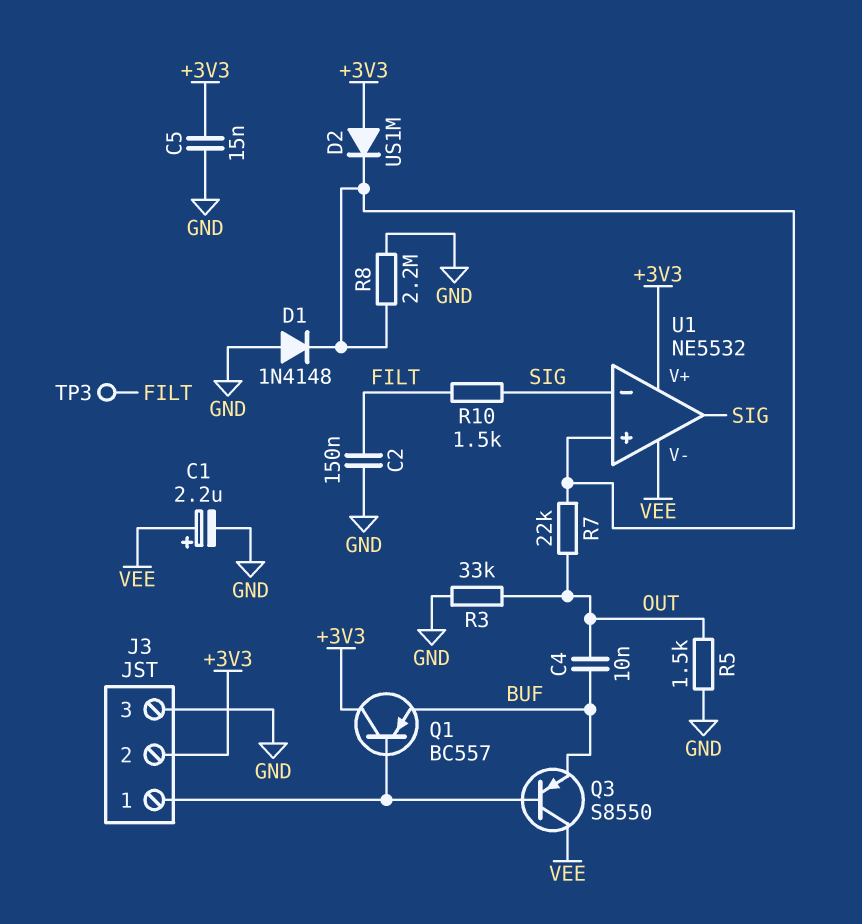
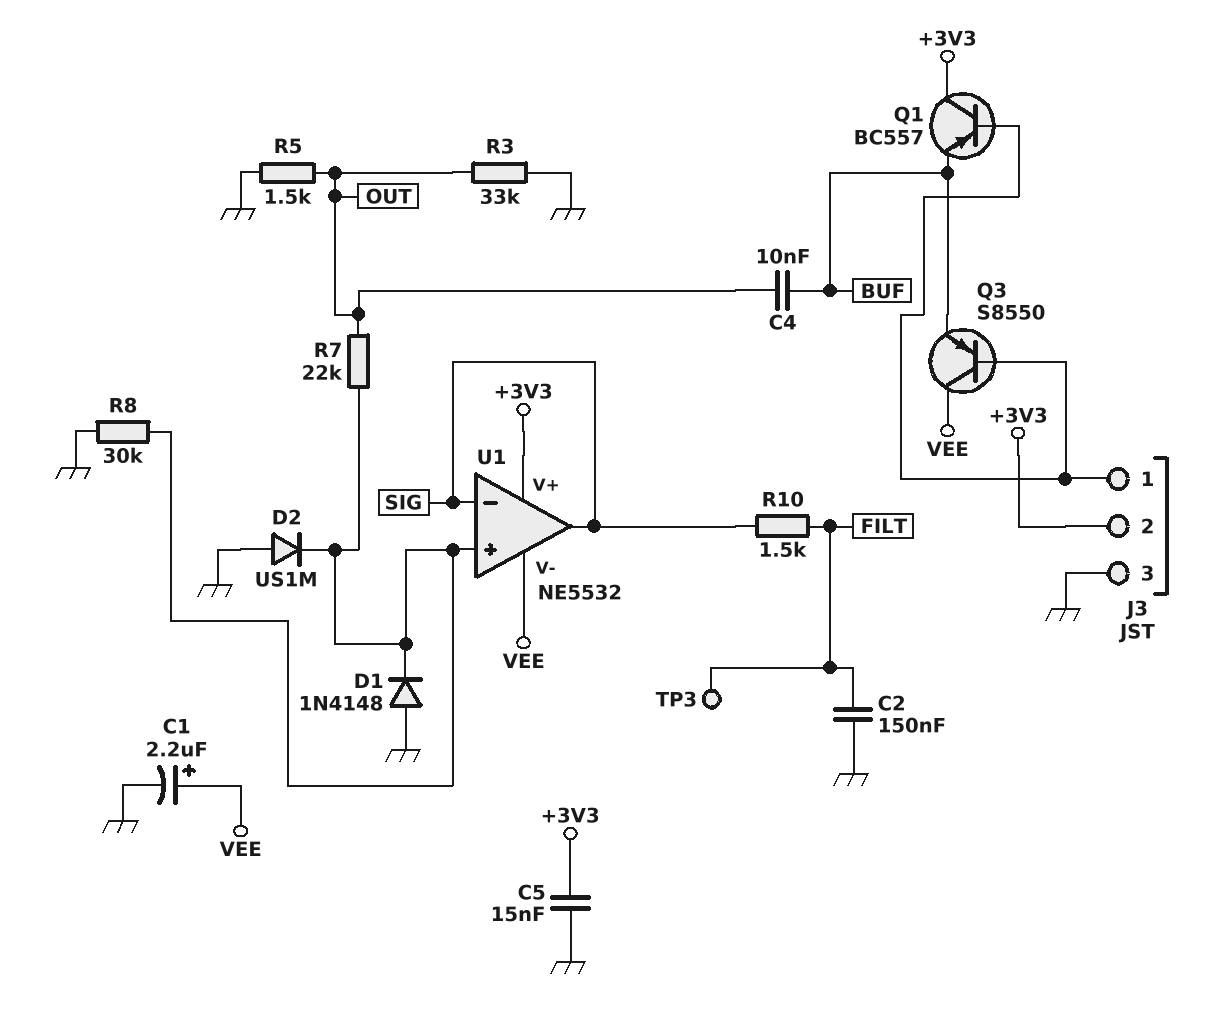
D2: diode US1M (A +3V3, K U1/in+) -> diode US1M (A GND, K U1/in+)
R8: 2.2M (GND, U1/in+) -> 30k (GND, U1/in+)

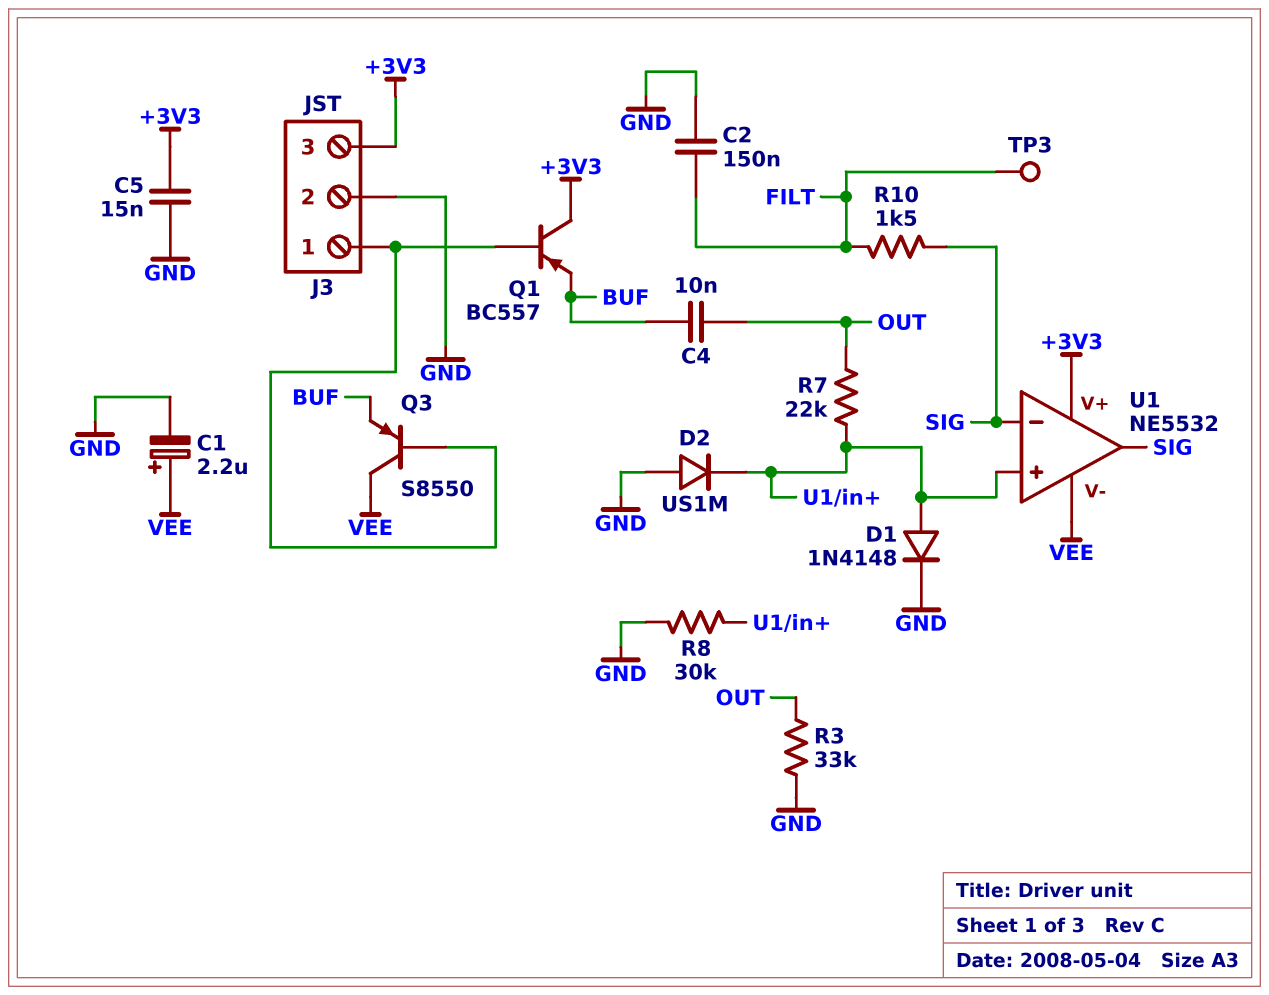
D1: diode 1N4148 (A GND, K U1/in+) -> diode 1N4148 (A U1/in+, K GND)
J3 pin 2: +3V3 -> GND
J3 pin 3: GND -> +3V3
R5: 1.5k (GND, OUT) -> none

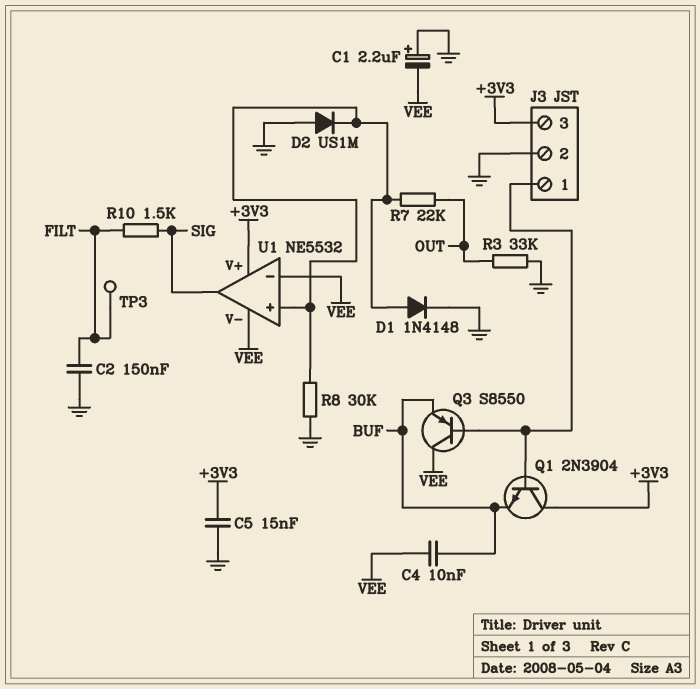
C1: 2.2uF (plus VEE, minus GND) -> 2.2uF (plus GND, minus VEE)
C4: 10nF (BUF, OUT) -> 10nF (BUF, VEE)
Q1: PNP BC557 (B J3/1, C +3V3, E BUF) -> NPN 2N3904 (B J3/1, C +3V3, E BUF)
U1 pin in-: SIG -> VEE

